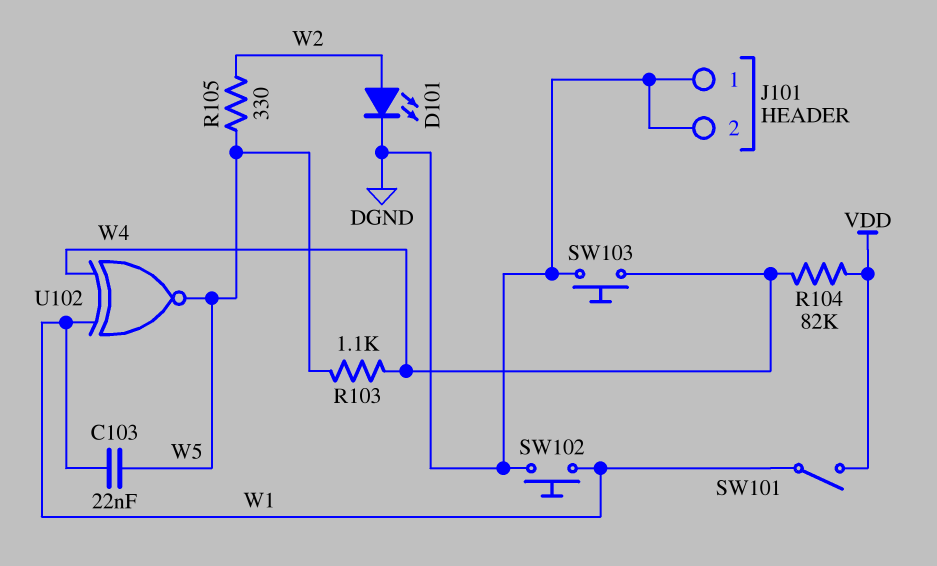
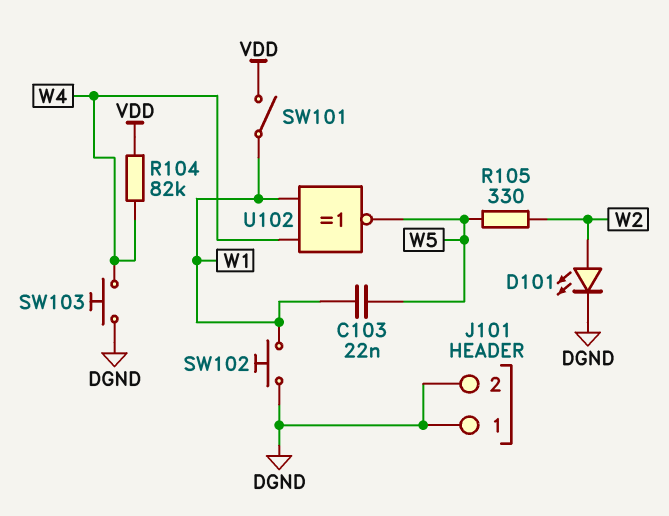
R103: 1.1k (W4, W5) -> none

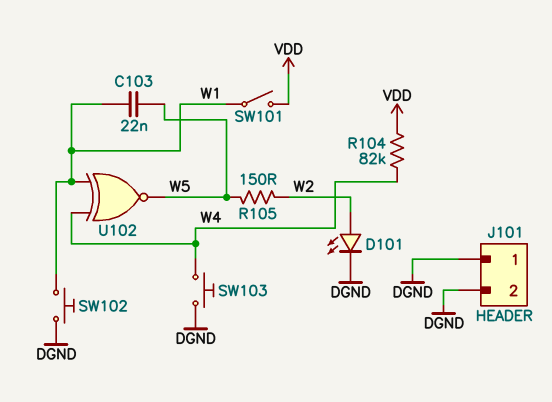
R105: 330 (W2, W5) -> 150 (W2, W5)

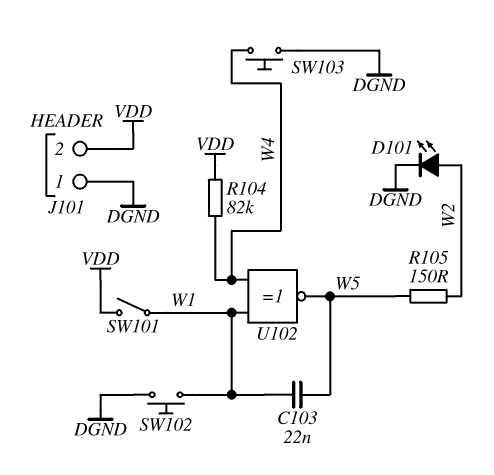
J101 pin 2: DGND -> VDD

